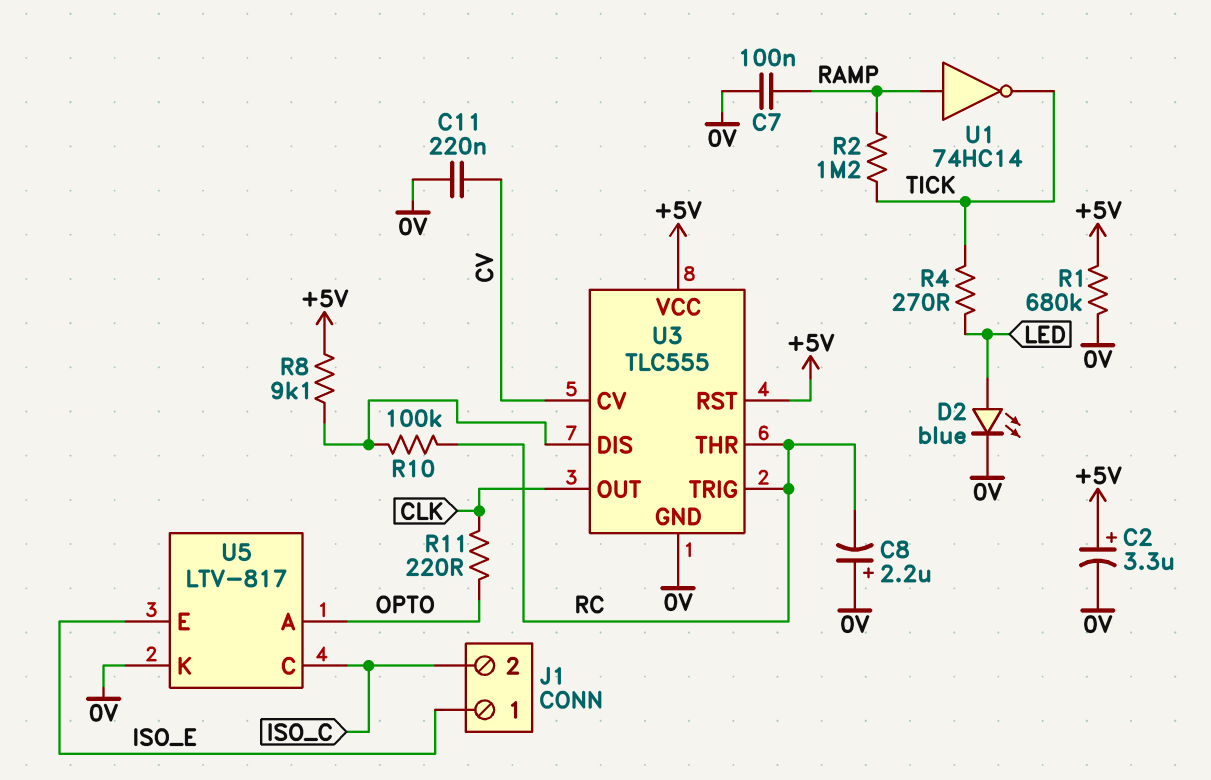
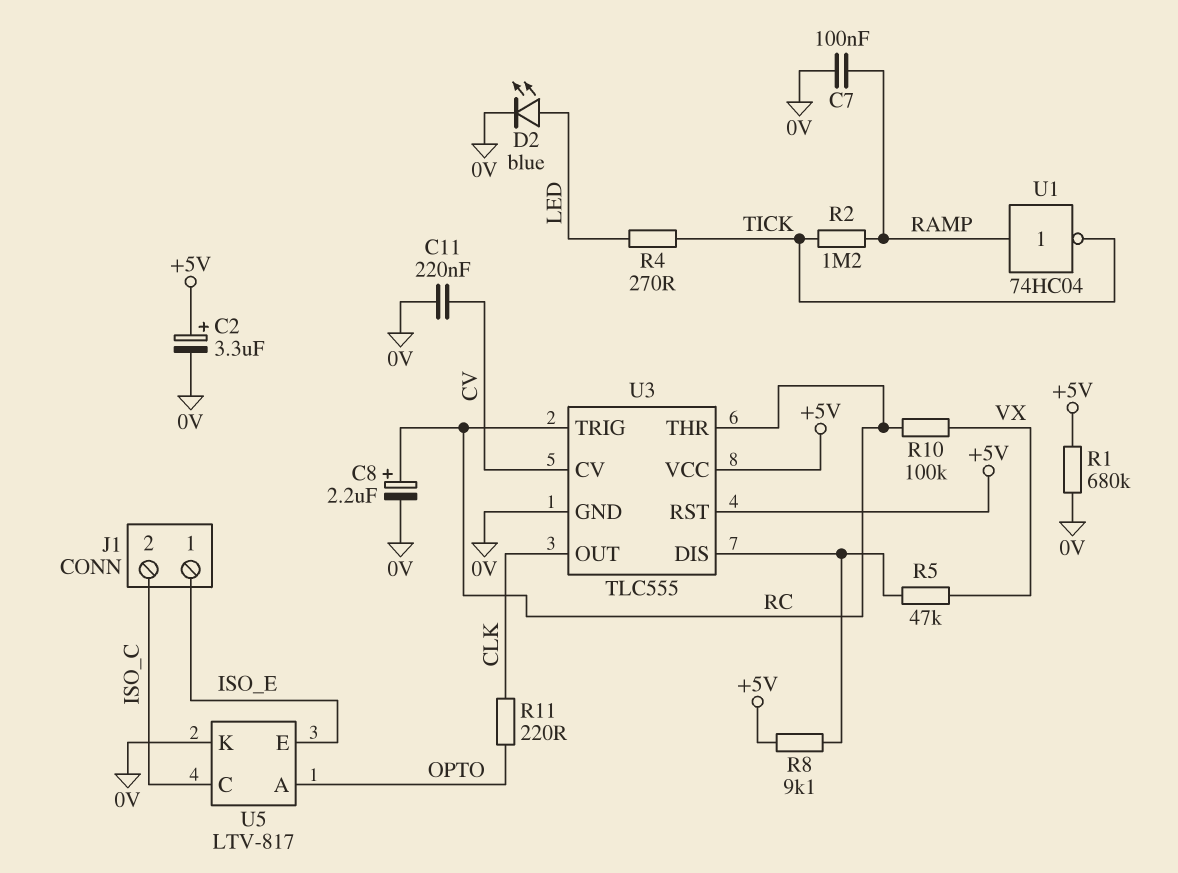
C8: 2.2uF (plus 0V, minus RC) -> 2.2uF (plus RC, minus 0V)
R5: none -> 47k (U3/DIS, VX)
R10: 100k (RC, U3/DIS) -> 100k (RC, VX)
U1: NOT 74HC14 (in RAMP, out TICK) -> NOT 74HC04 (in RAMP, out TICK)

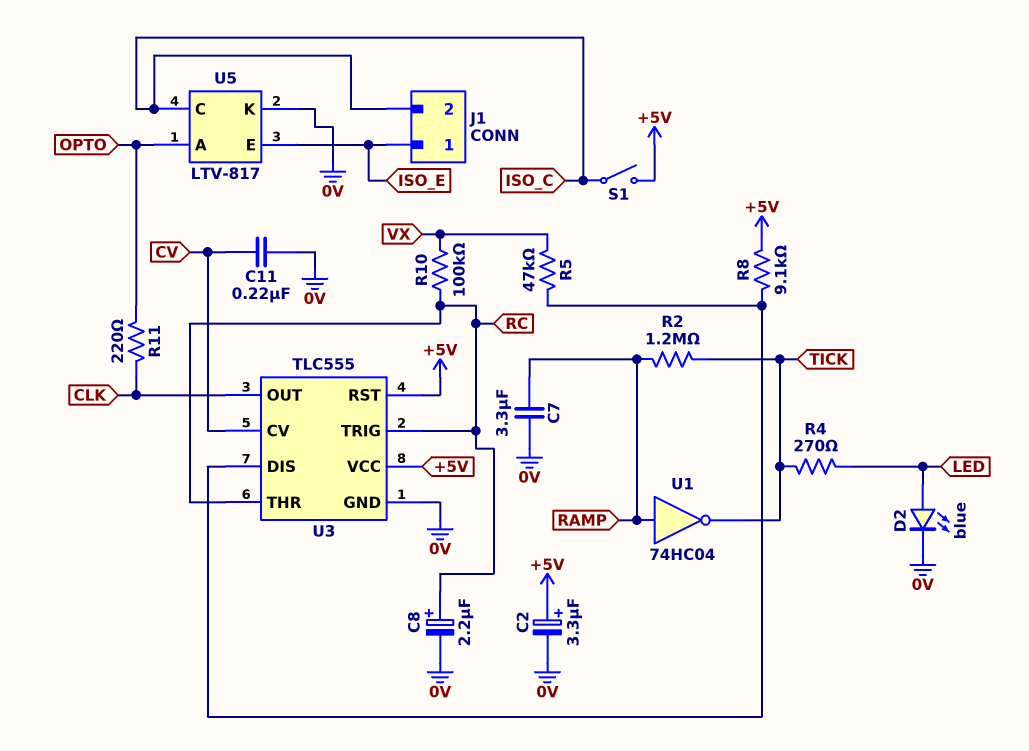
C7: 100nF (0V, RAMP) -> 3.3uF (0V, RAMP)
R1: 680k (+5V, 0V) -> none
S1: none -> switch (+5V, ISO_C)

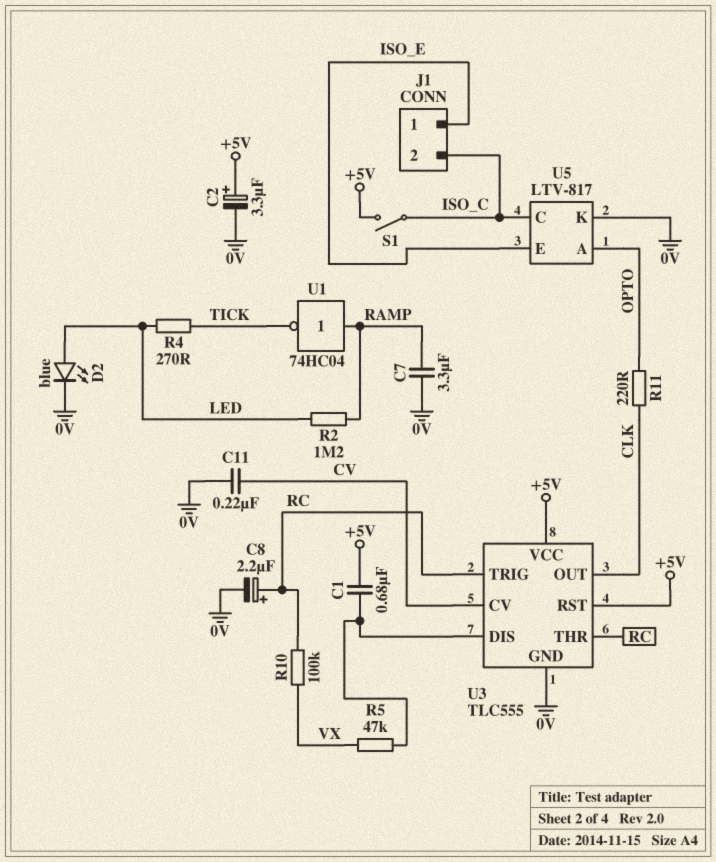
C1: none -> 680nF (+5V, U3/DIS)
R2: 1.2M (RAMP, TICK) -> 1.2M (LED, RAMP)
R8: 9.1k (+5V, U3/DIS) -> none

